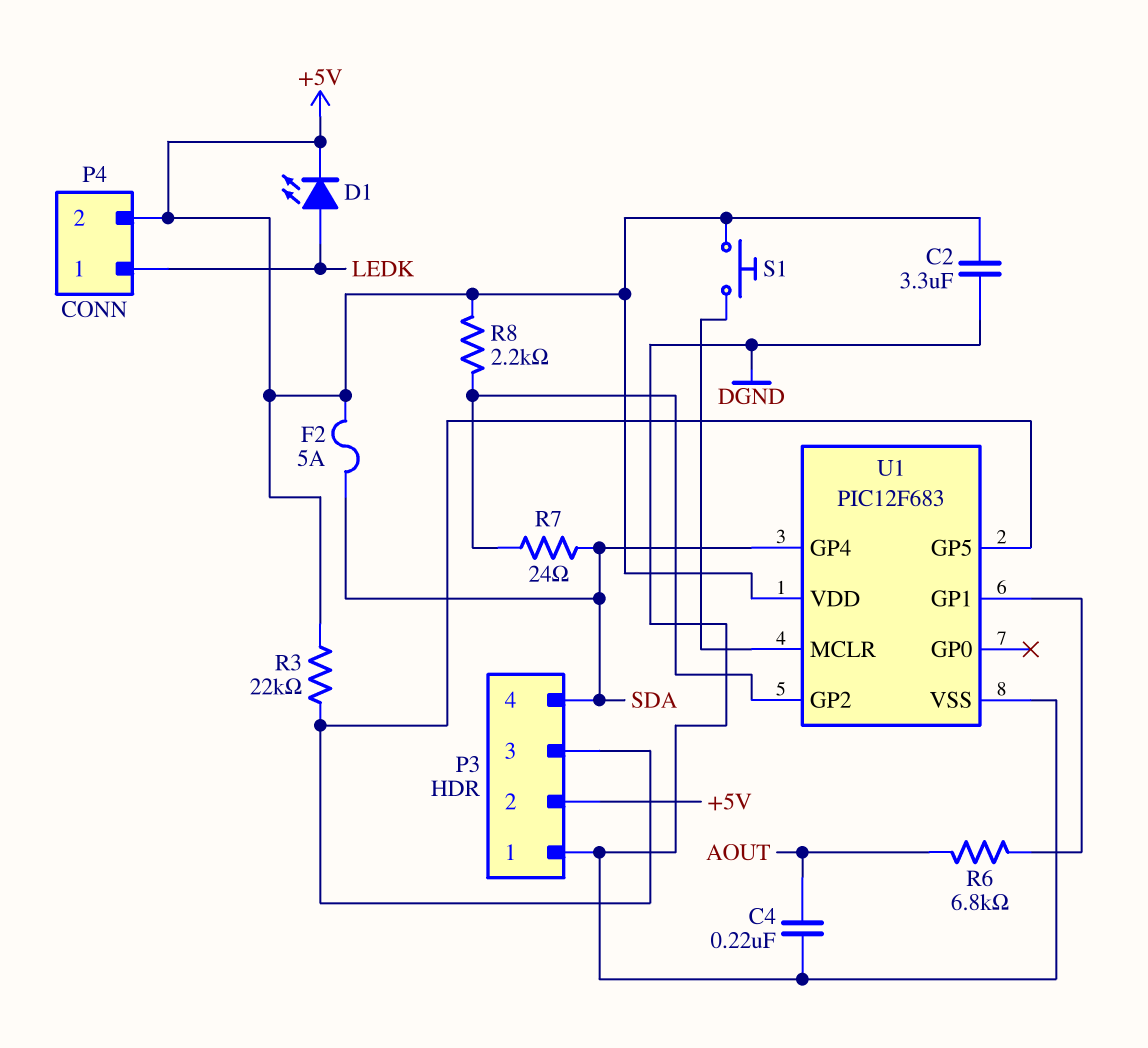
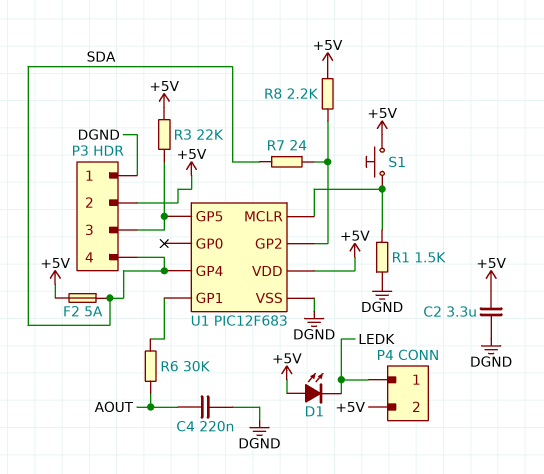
D1: LED (A LEDK, K +5V) -> LED (A +5V, K LEDK)
R1: none -> 1.5k (DGND, U1/MCLR)
R6: 6.8k (AOUT, U1/GP1) -> 30k (AOUT, U1/GP1)

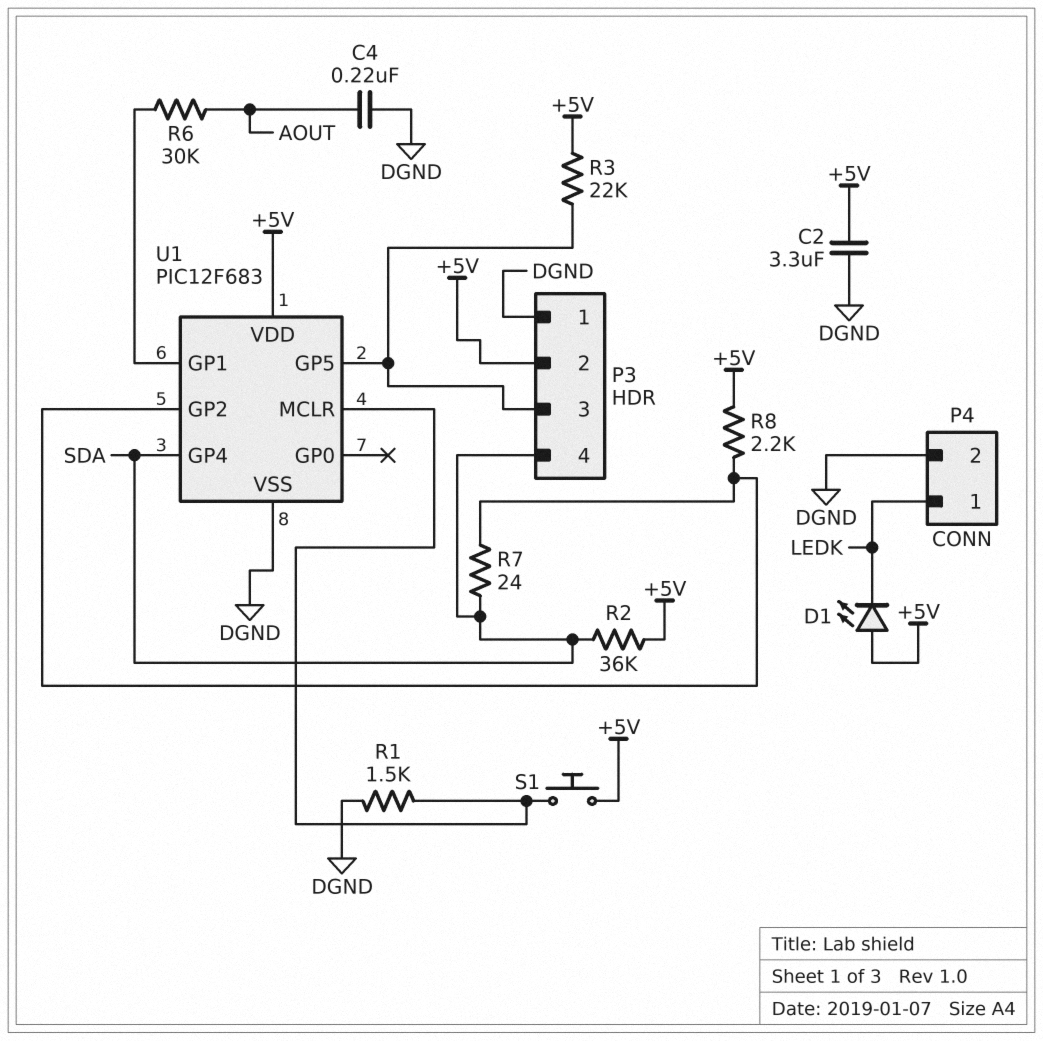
F2: 5A (+5V, SDA) -> none
P4 pin 2: +5V -> DGND
R2: none -> 36k (+5V, SDA)

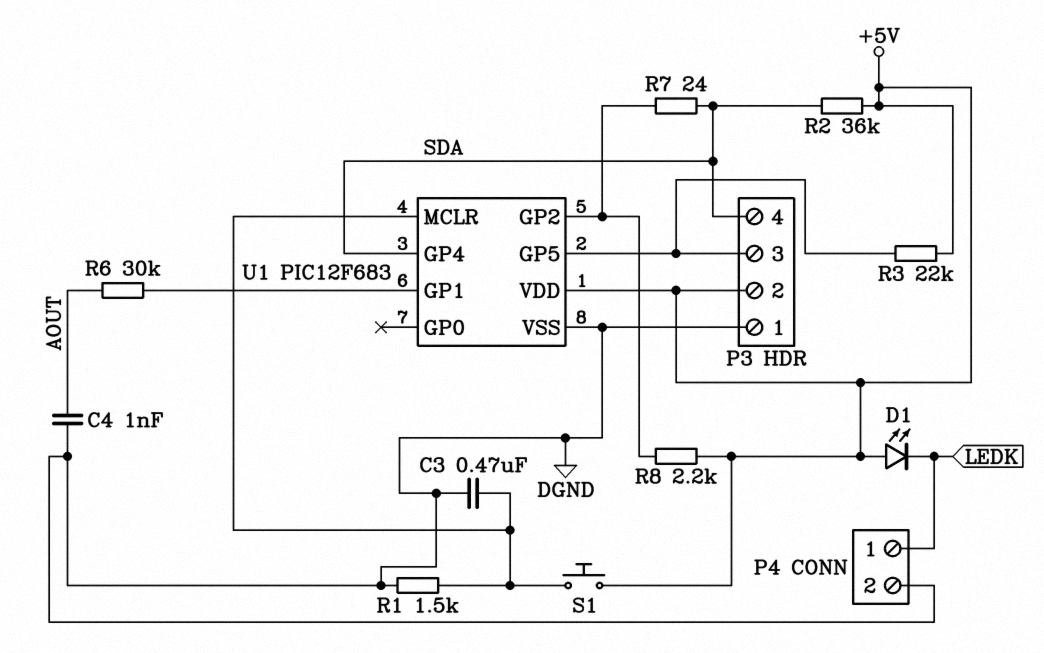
C2: 3.3uF (+5V, DGND) -> none
C3: none -> 470nF (DGND, U1/MCLR)
C4: 220nF (AOUT, DGND) -> 1nF (AOUT, DGND)

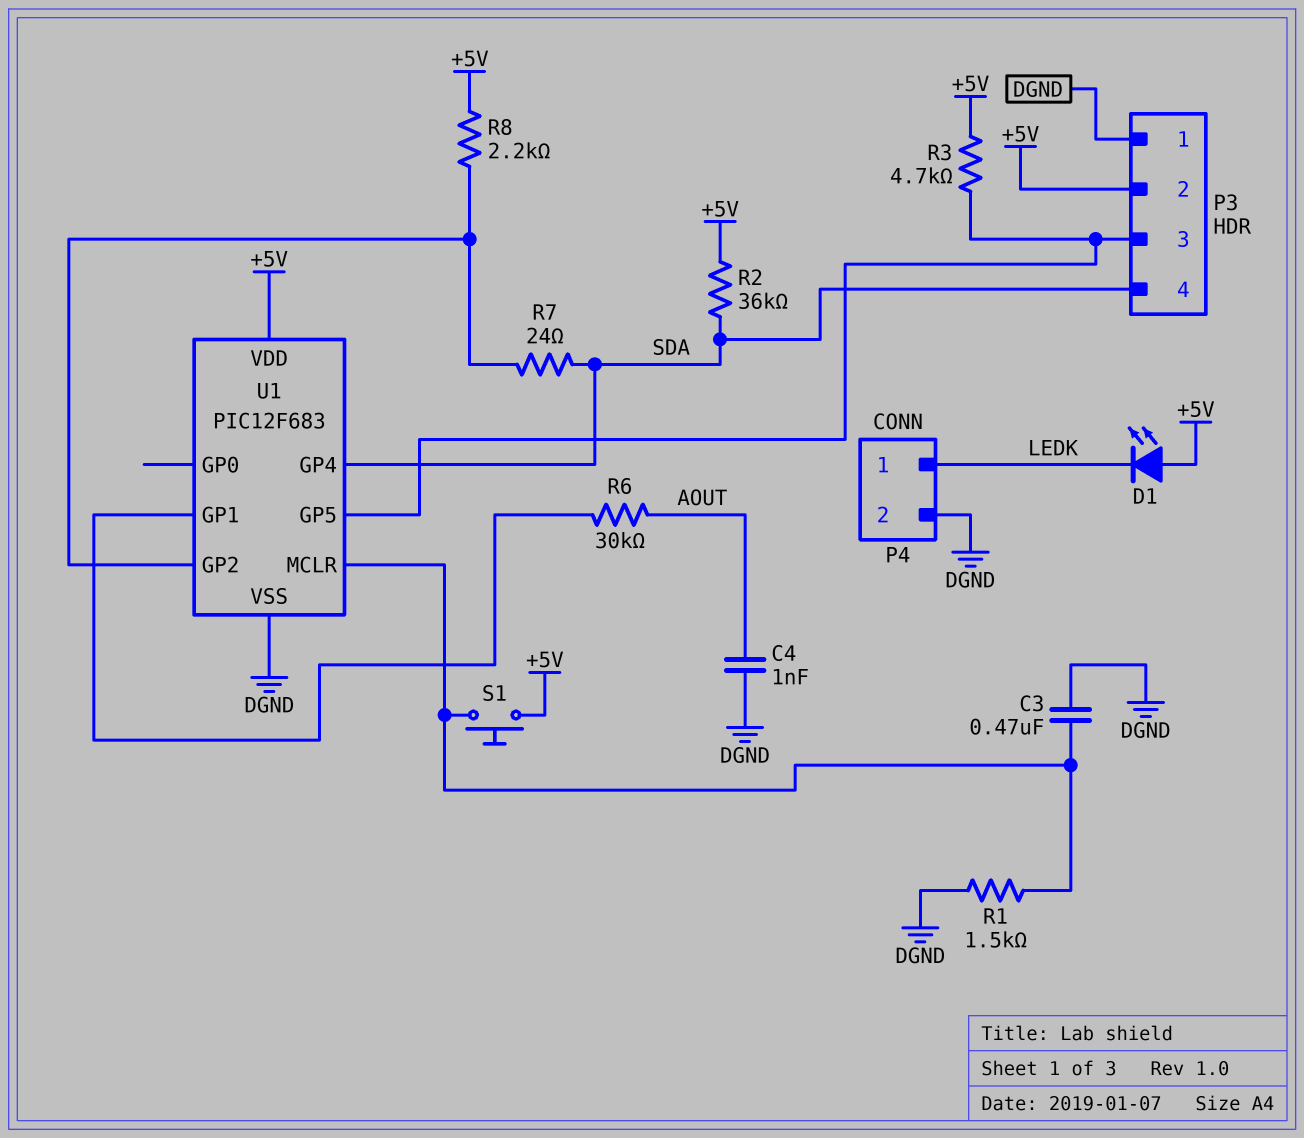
R3: 22k (+5V, P3/3) -> 4.7k (+5V, P3/3)

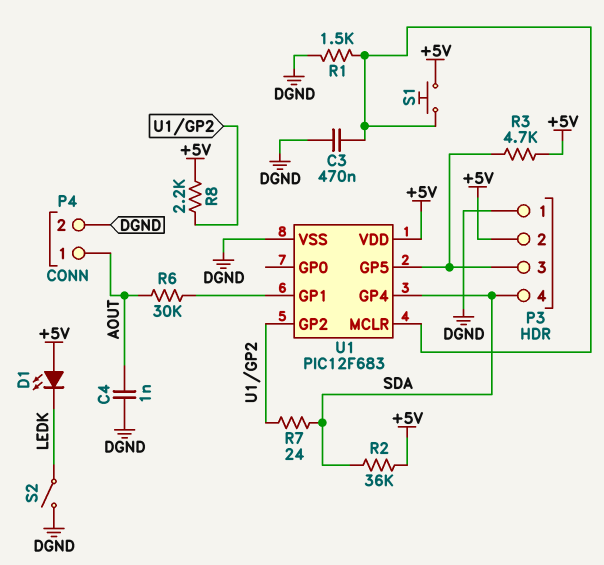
P4 pin 1: LEDK -> AOUT
S2: none -> switch (DGND, LEDK)

